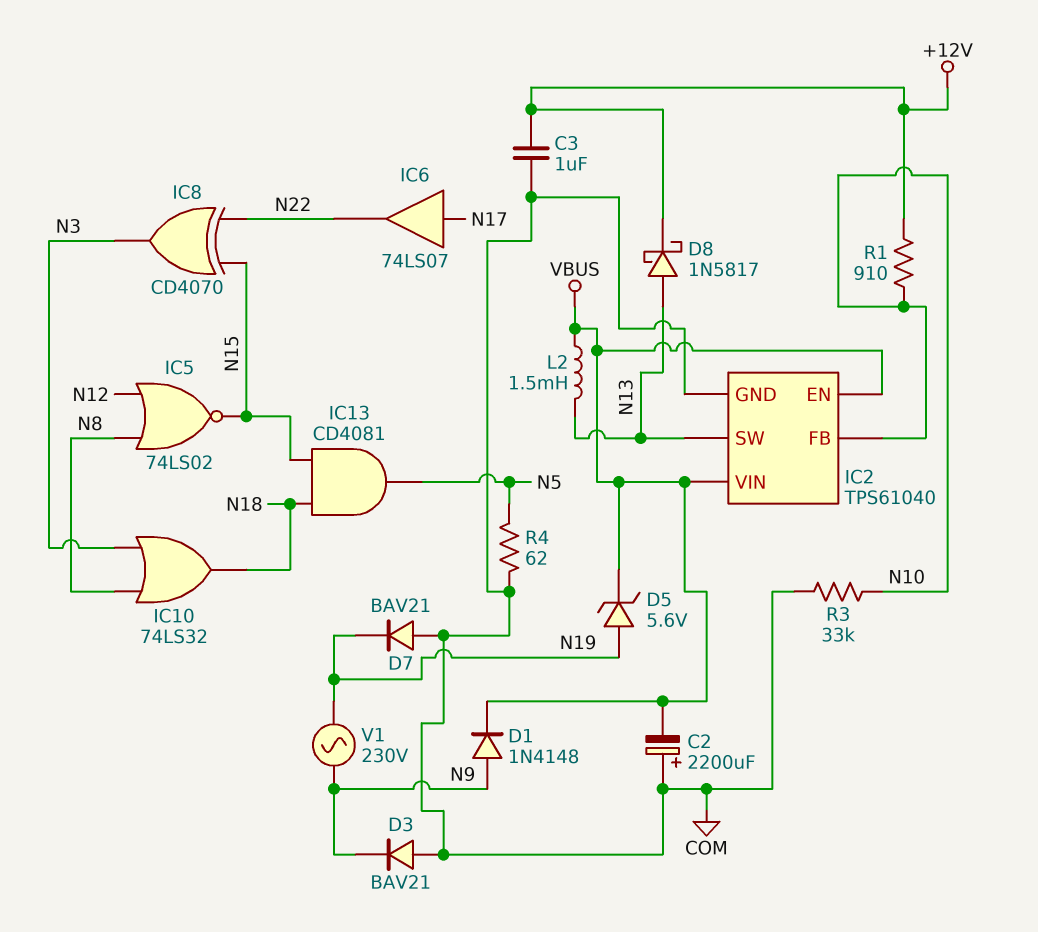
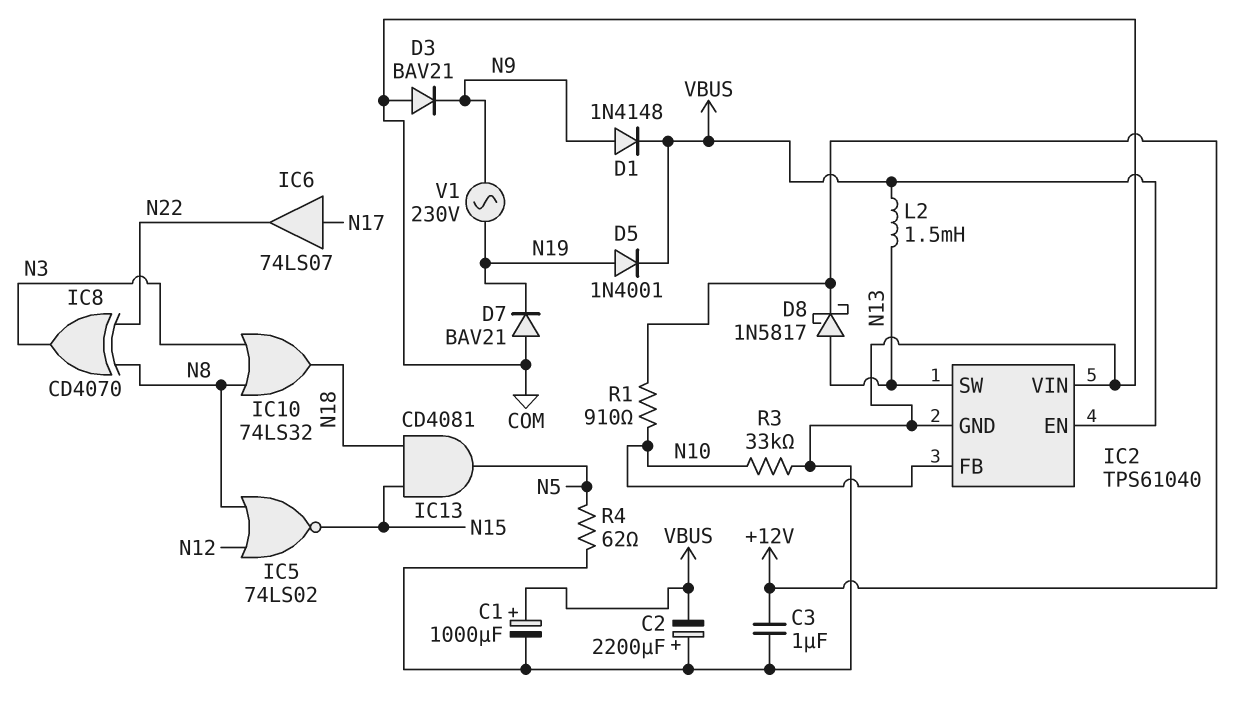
C1: none -> 1000uF (plus VBUS, minus COM)
D5: zener 5.6V (A N19, K VBUS) -> diode 1N4001 (A N19, K VBUS)
IC2 pin VIN: VBUS -> COM
IC8: XOR CD4070 (in N15, in N22, out N3) -> XOR CD4070 (in N8, in N22, out N3)

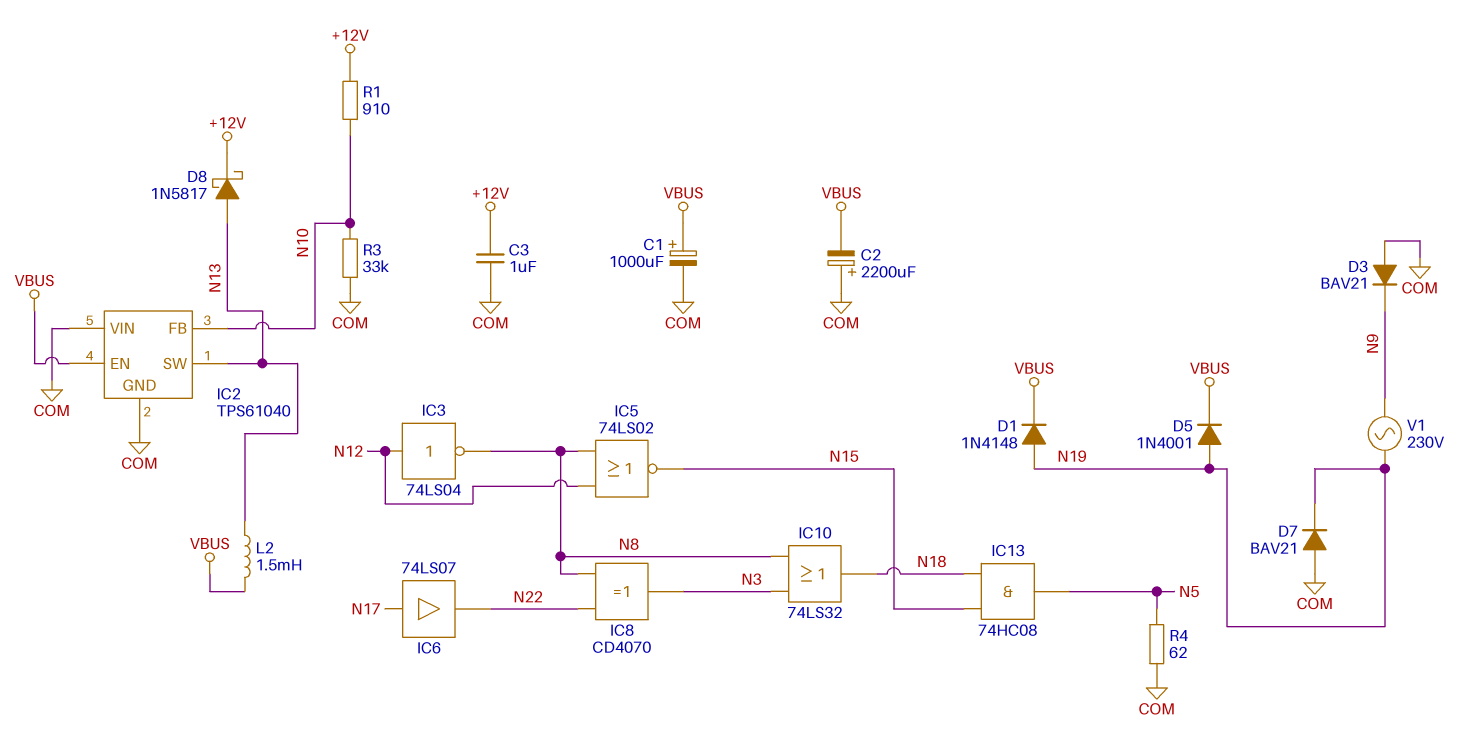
D1: diode 1N4148 (A N9, K VBUS) -> diode 1N4148 (A N19, K VBUS)
IC3: none -> NOT 74LS04 (in N12, out N8)
IC13: AND CD4081 (in N15, in N18, out N5) -> AND 74HC08 (in N15, in N18, out N5)

